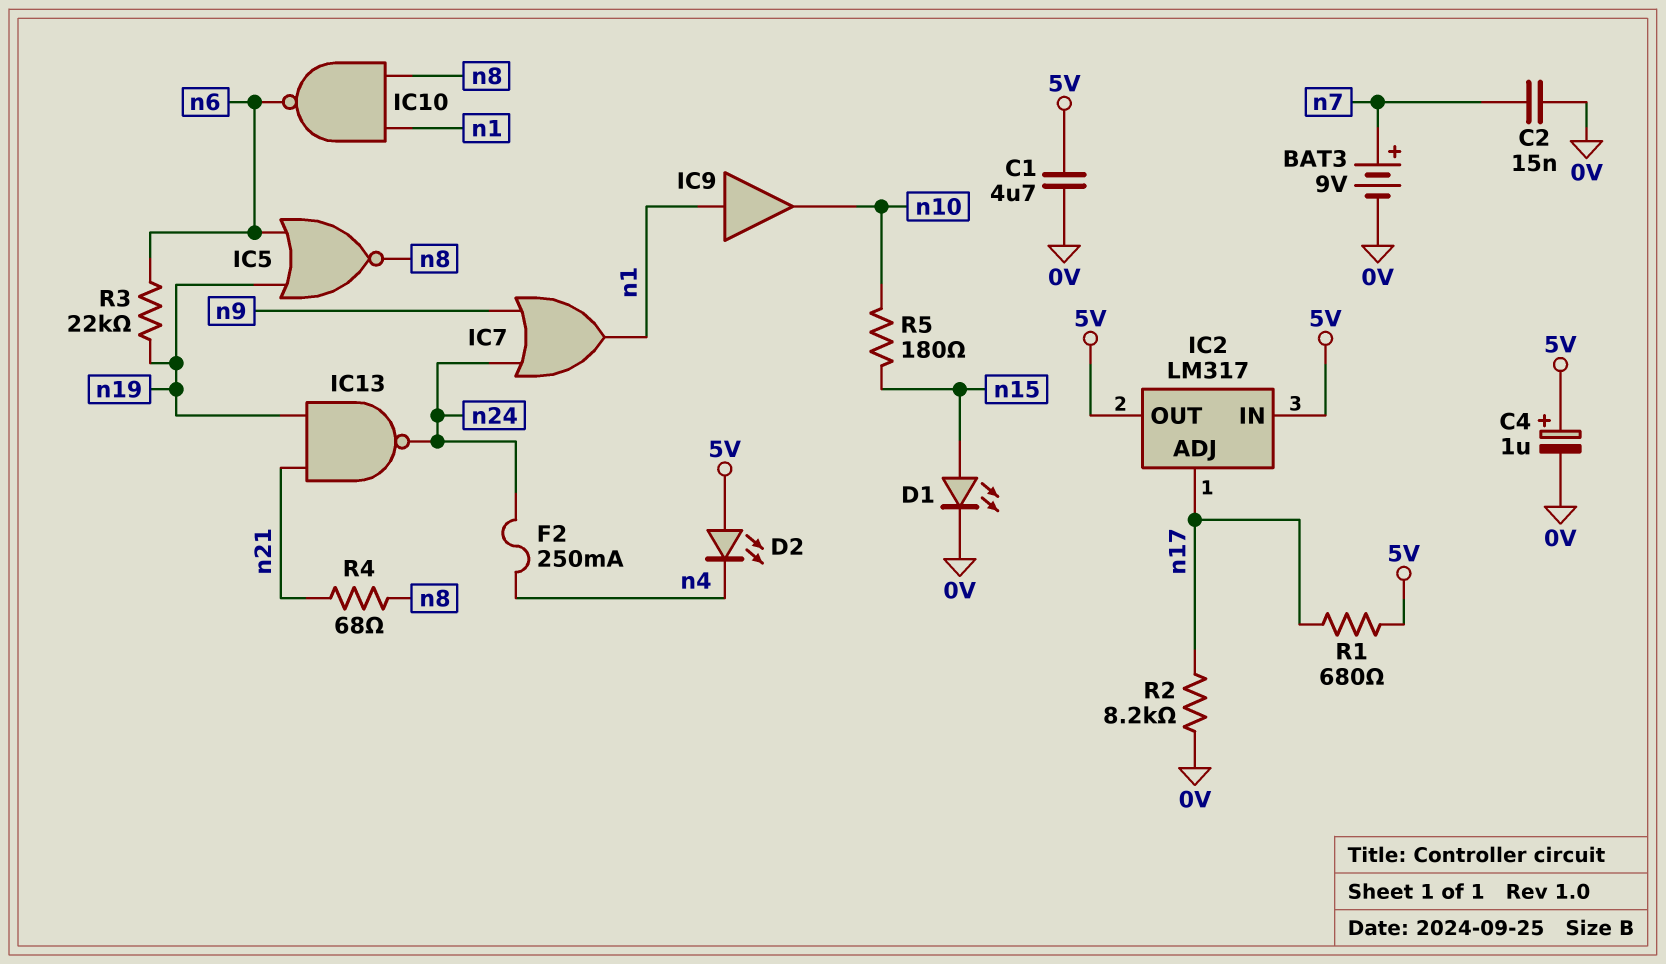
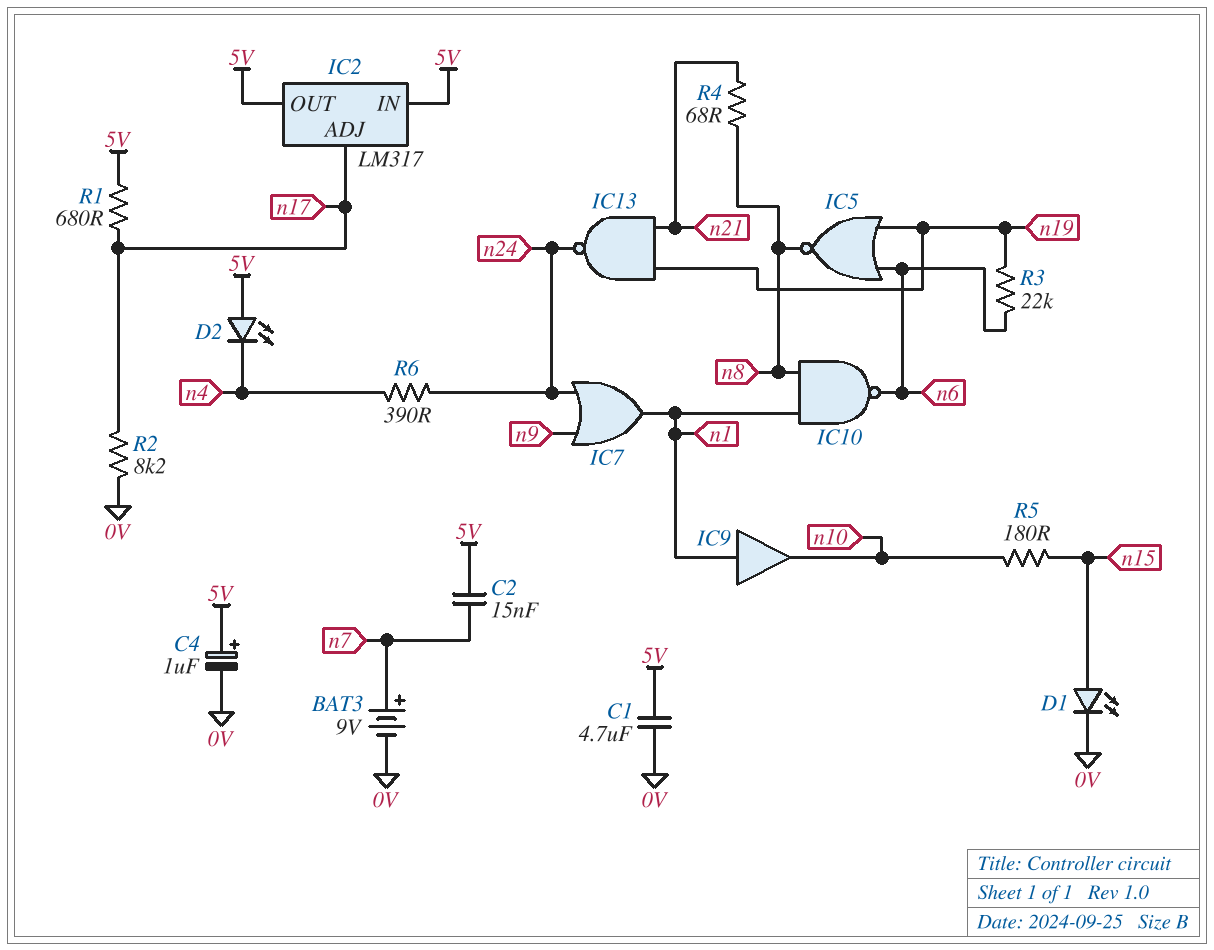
C2: 15nF (0V, n7) -> 15nF (5V, n7)
F2: 250mA (n4, n24) -> none
R6: none -> 390 (n4, n24)

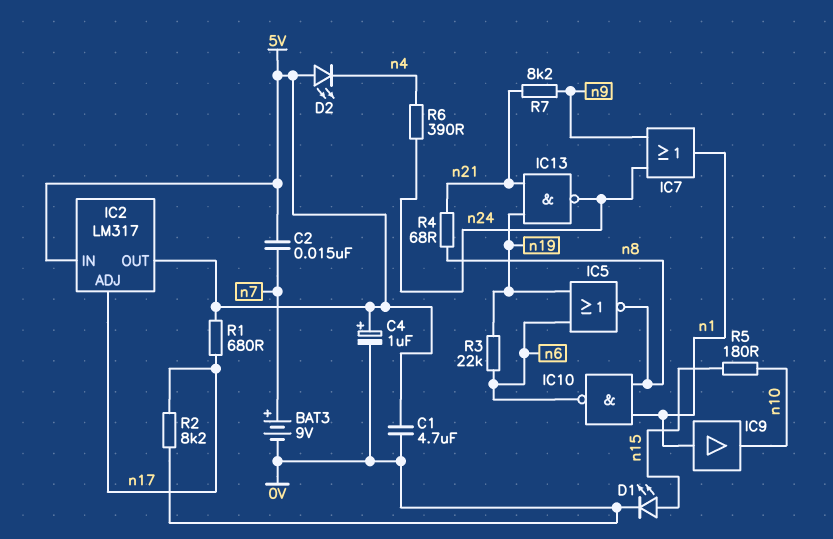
R7: none -> 8.2k (n9, n21)

